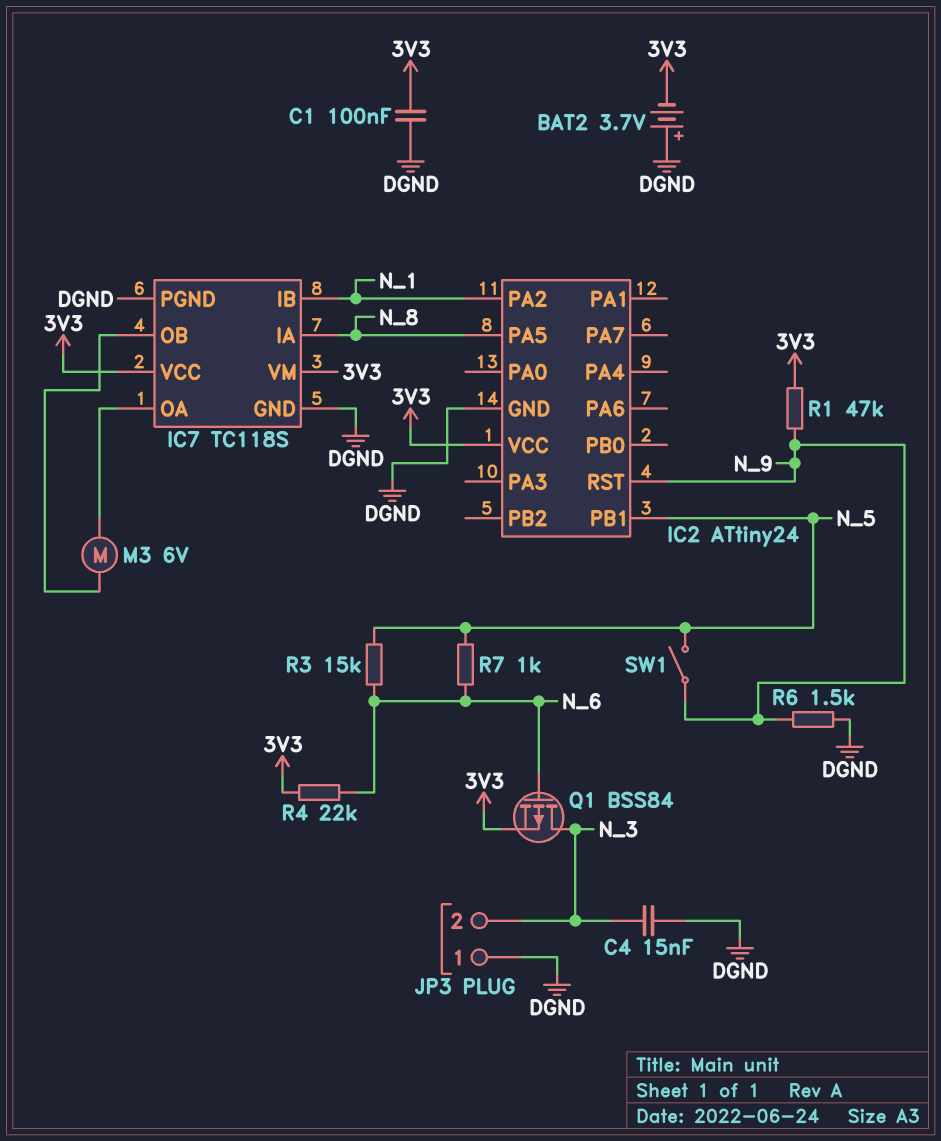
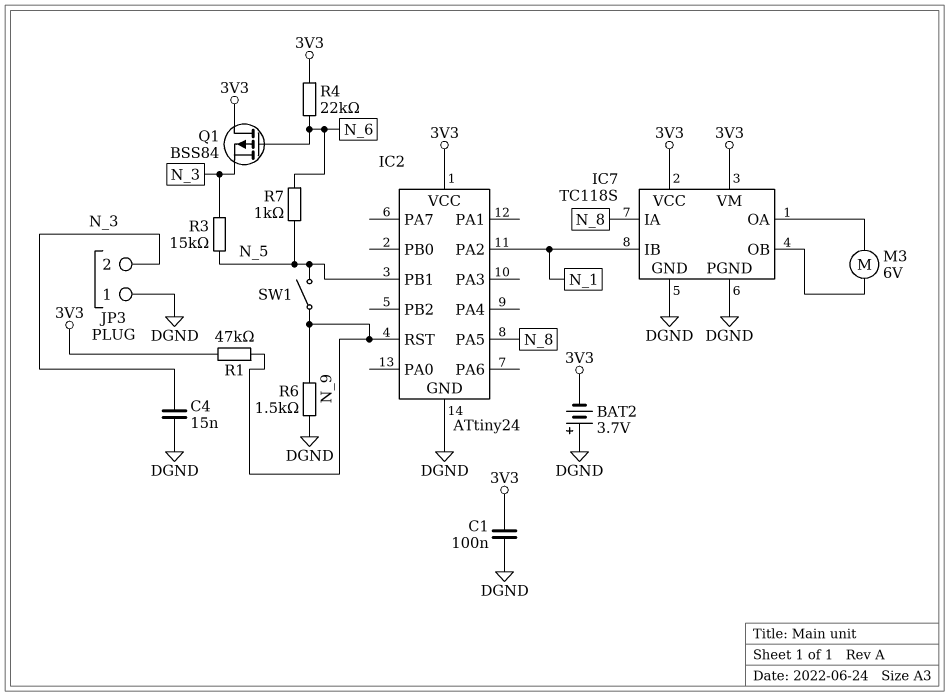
Q1: PMOS BSS84 (G N_6, D N_3, S 3V3) -> PMOS BSS84 (G N_6, D 3V3, S N_3)
R3: 15k (N_5, N_6) -> 15k (N_3, N_5)

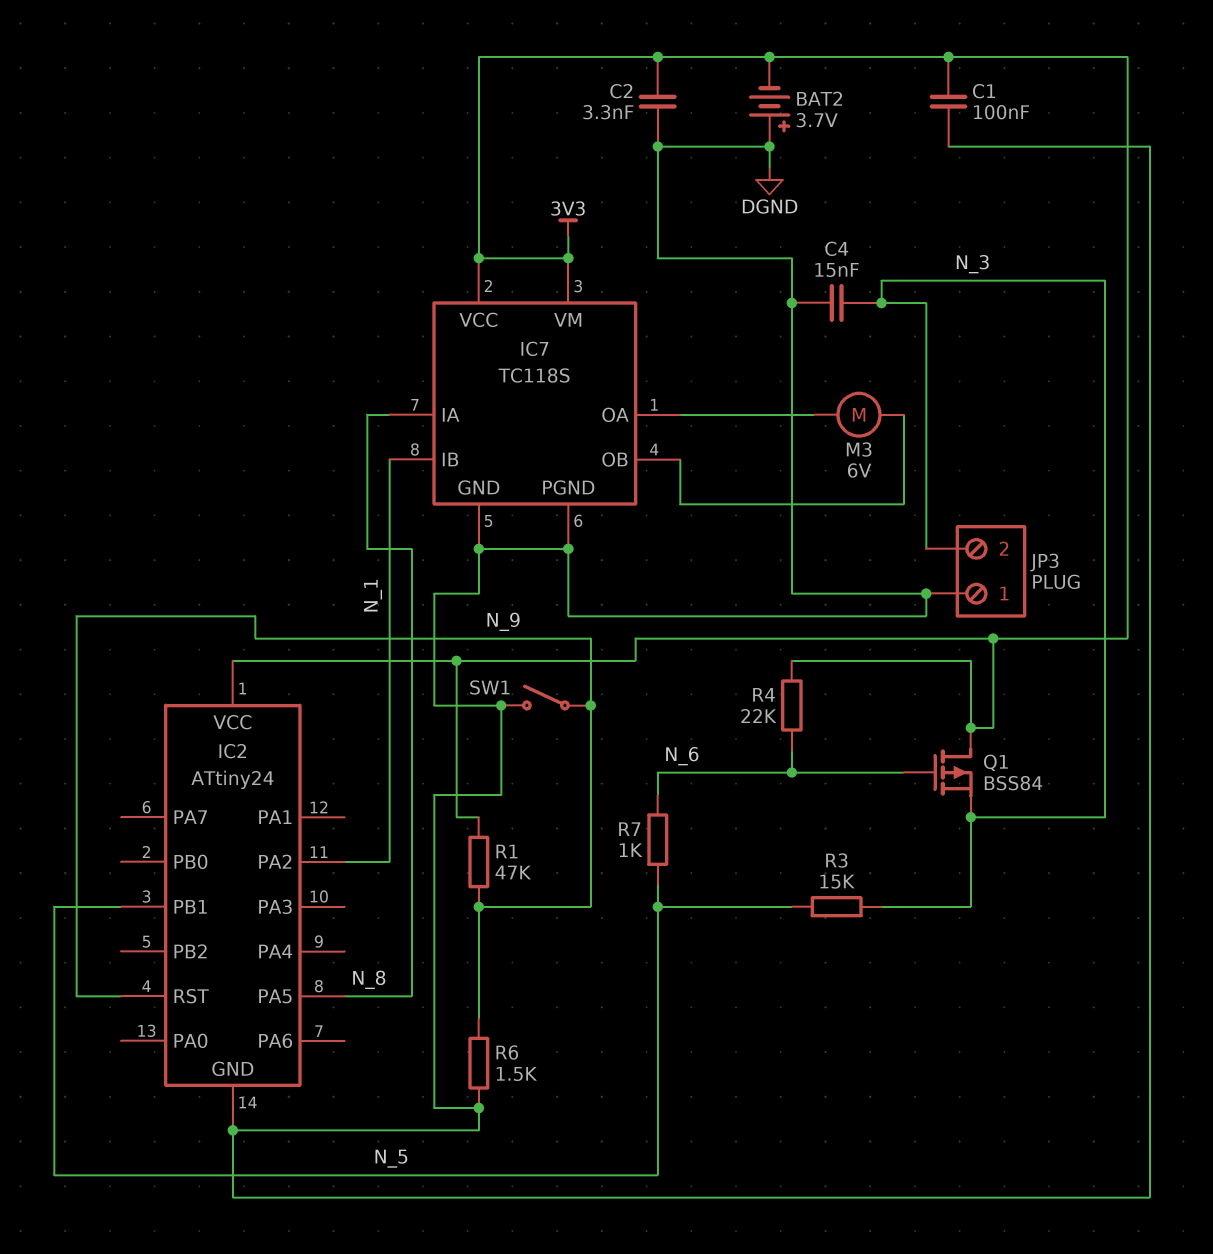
C2: none -> 3.3nF (3V3, DGND)
SW1: switch (N_5, N_9) -> switch (DGND, N_9)

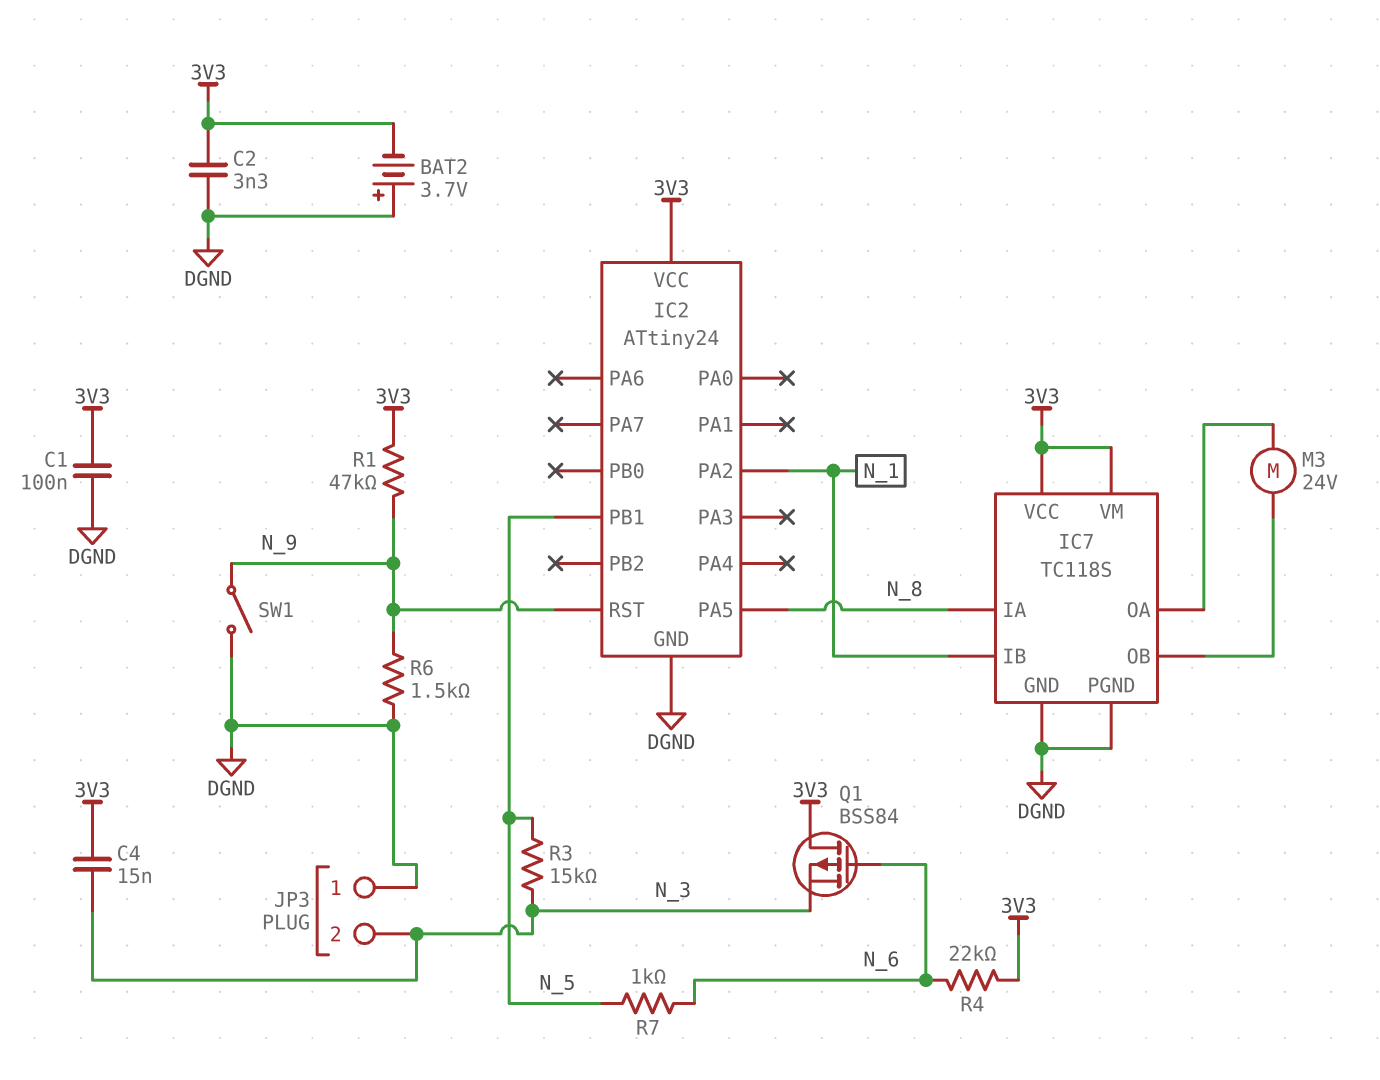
C4: 15nF (DGND, N_3) -> 15nF (3V3, N_3)
M3: motor 6V (IC7/OA, IC7/OB) -> motor 24V (IC7/OA, IC7/OB)

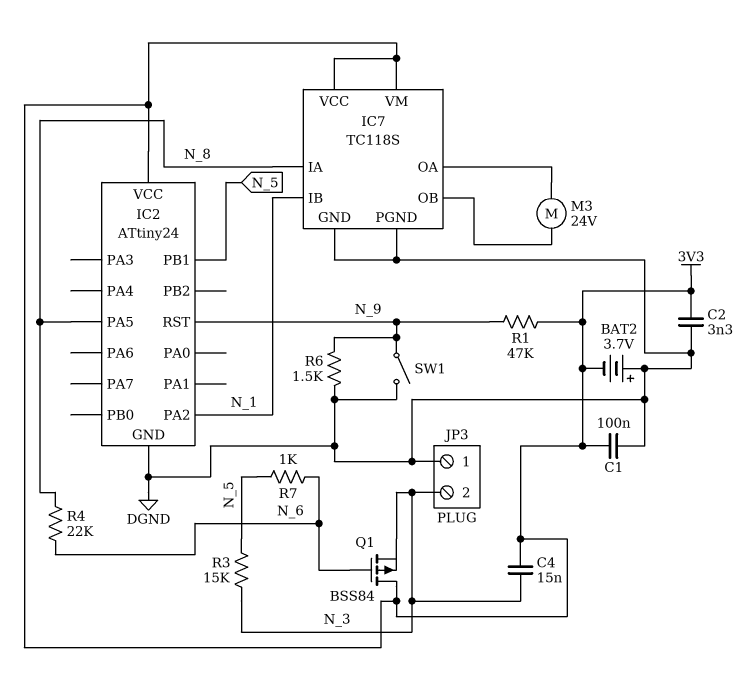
R4: 22k (3V3, N_6) -> 22k (N_6, N_8)

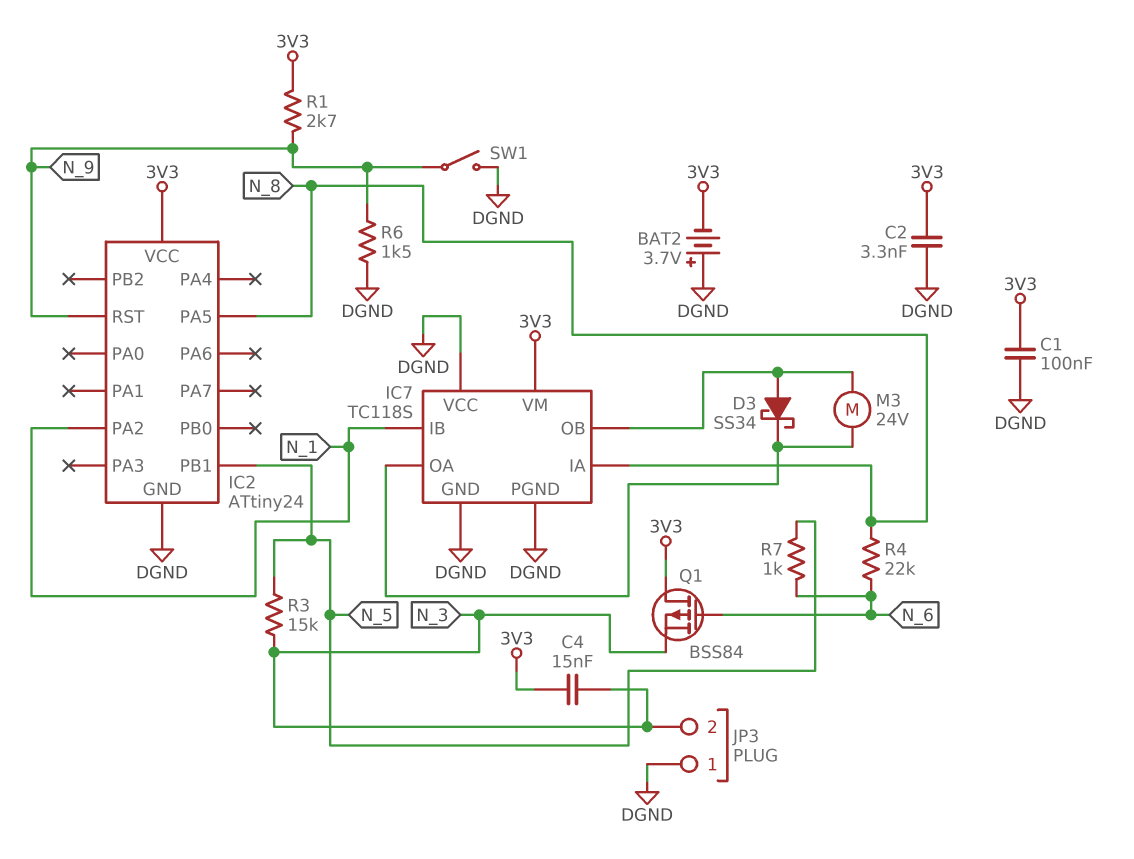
D3: none -> schottky SS34 (A IC7/OB, K IC7/OA)
IC7 pin VCC: 3V3 -> DGND
R1: 47k (3V3, N_9) -> 2.7k (3V3, N_9)

